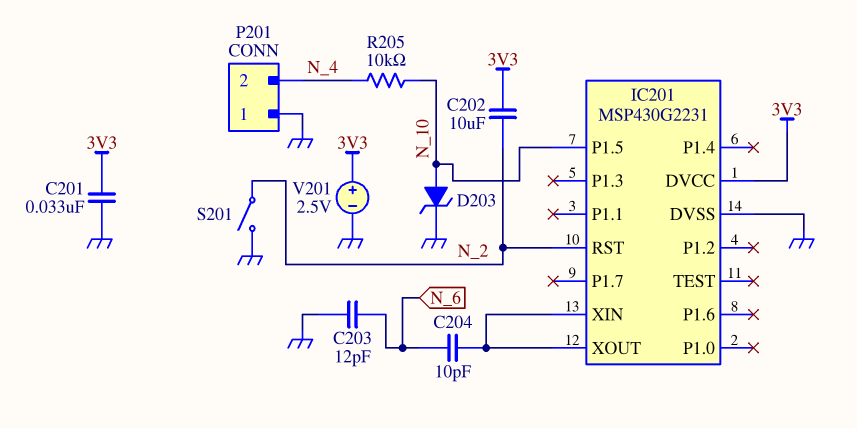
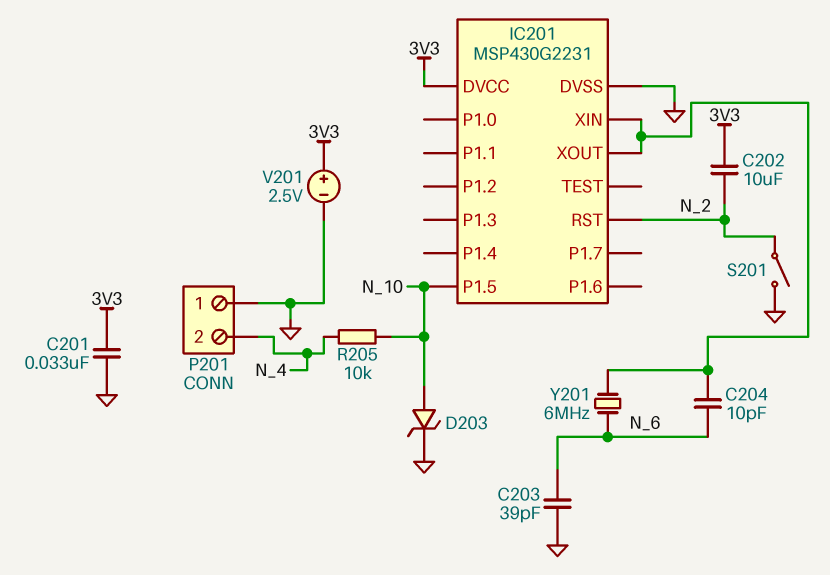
C203: 12pF (GND, N_6) -> 39pF (GND, N_6)
Y201: none -> 6MHz (IC201/XIN, N_6)

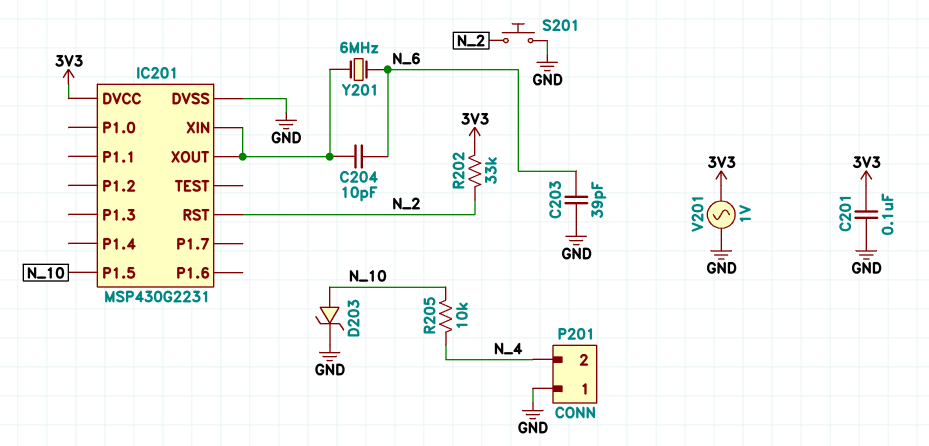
C201: 33nF (3V3, GND) -> 100nF (3V3, GND)
C202: 10uF (3V3, N_2) -> none
R202: none -> 33k (3V3, N_2)
S201: switch (GND, N_2) -> button (GND, N_2)
V201: 2.5V (plus 3V3, minus GND) -> AC 1V (3V3, GND)

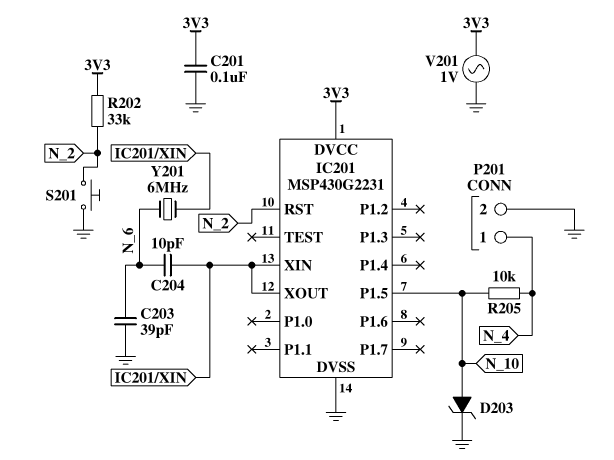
P201 pin 1: GND -> N_4
P201 pin 2: N_4 -> GND

